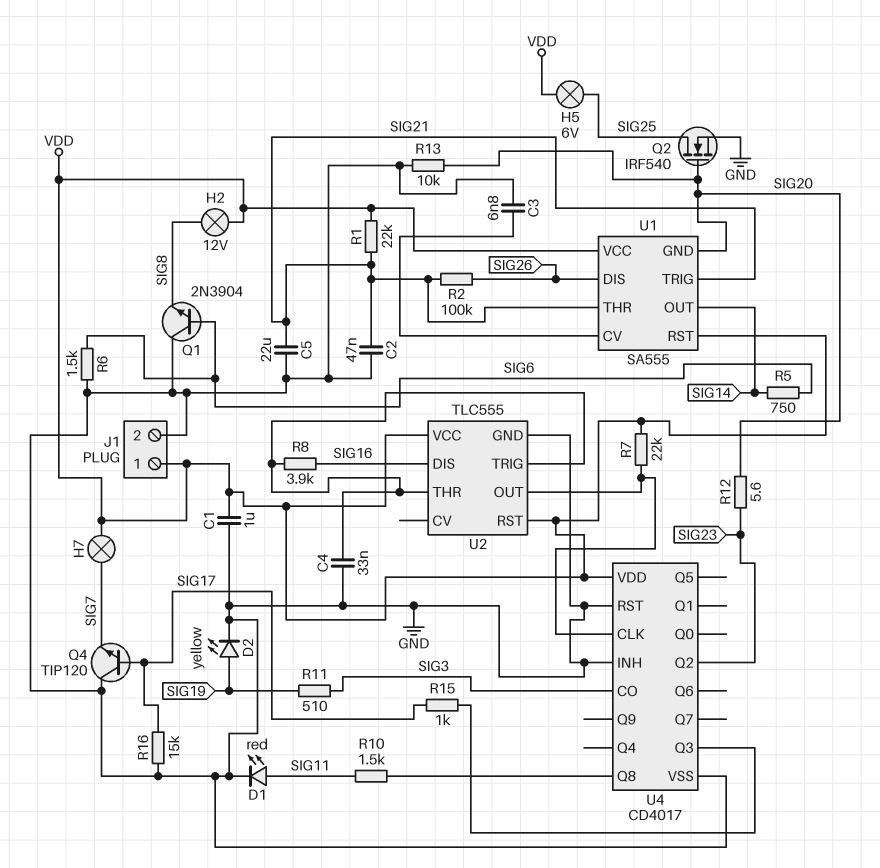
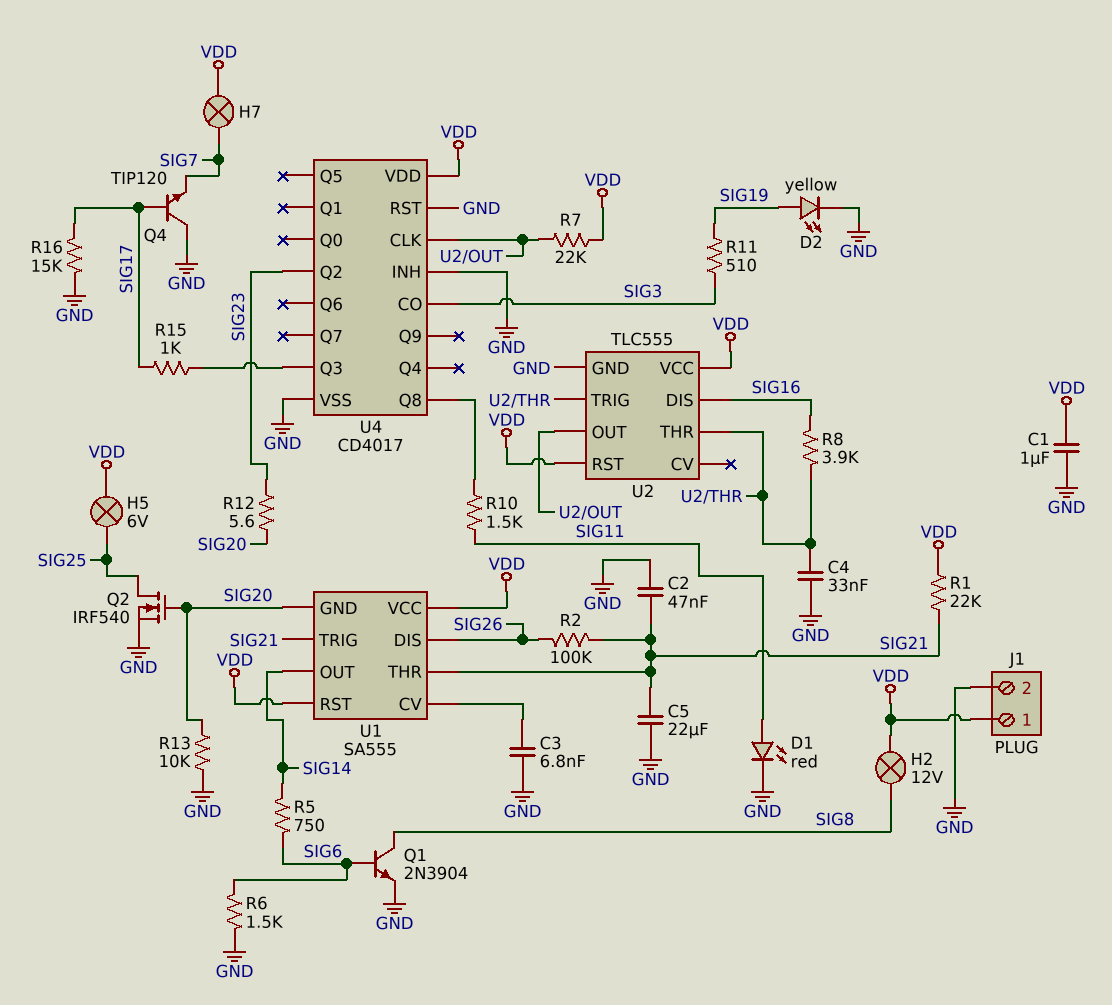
Q1: NPN 2N3904 (B SIG6, C GND, E SIG8) -> NPN 2N3904 (B SIG6, C SIG8, E GND)

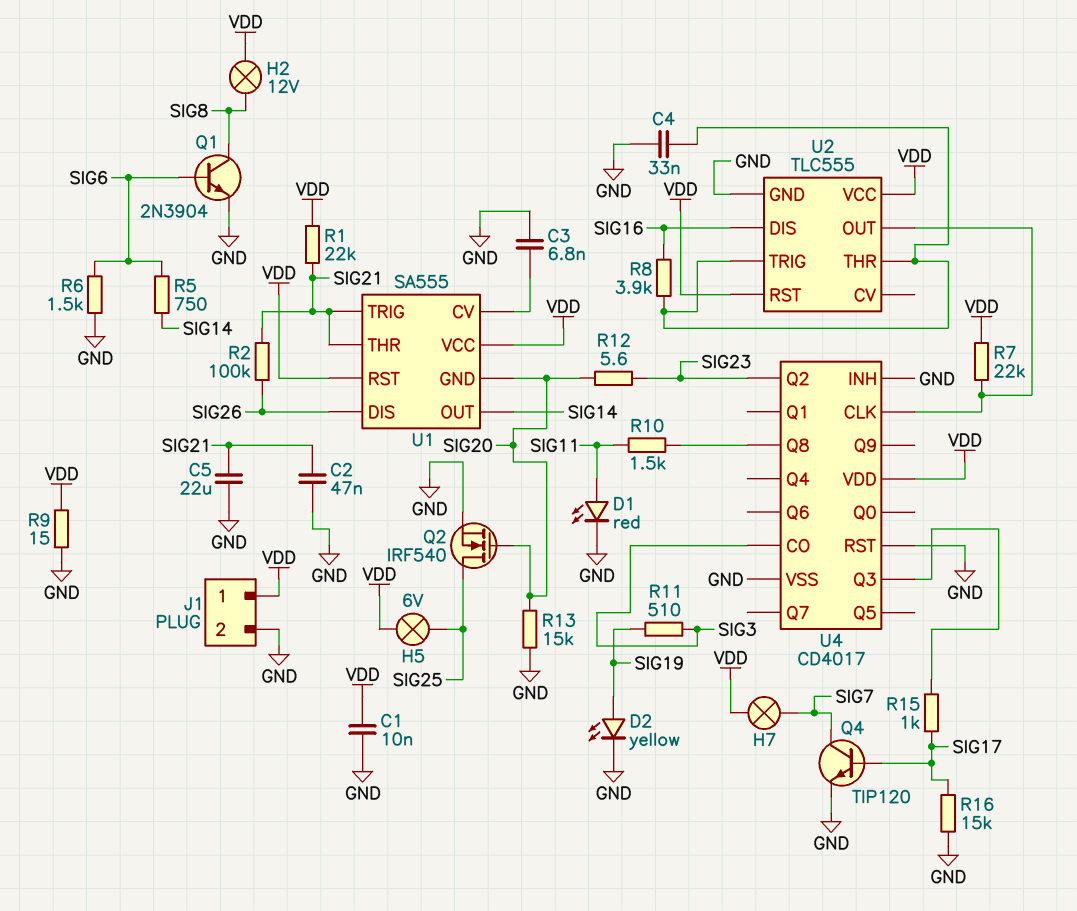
C1: 1uF (GND, VDD) -> 10nF (GND, VDD)
Q4: NPN TIP120 (B SIG17, C GND, E SIG7) -> NPN TIP120 (B SIG17, C SIG7, E GND)
R9: none -> 15 (GND, VDD)
R13: 10k (GND, SIG20) -> 15k (GND, SIG20)

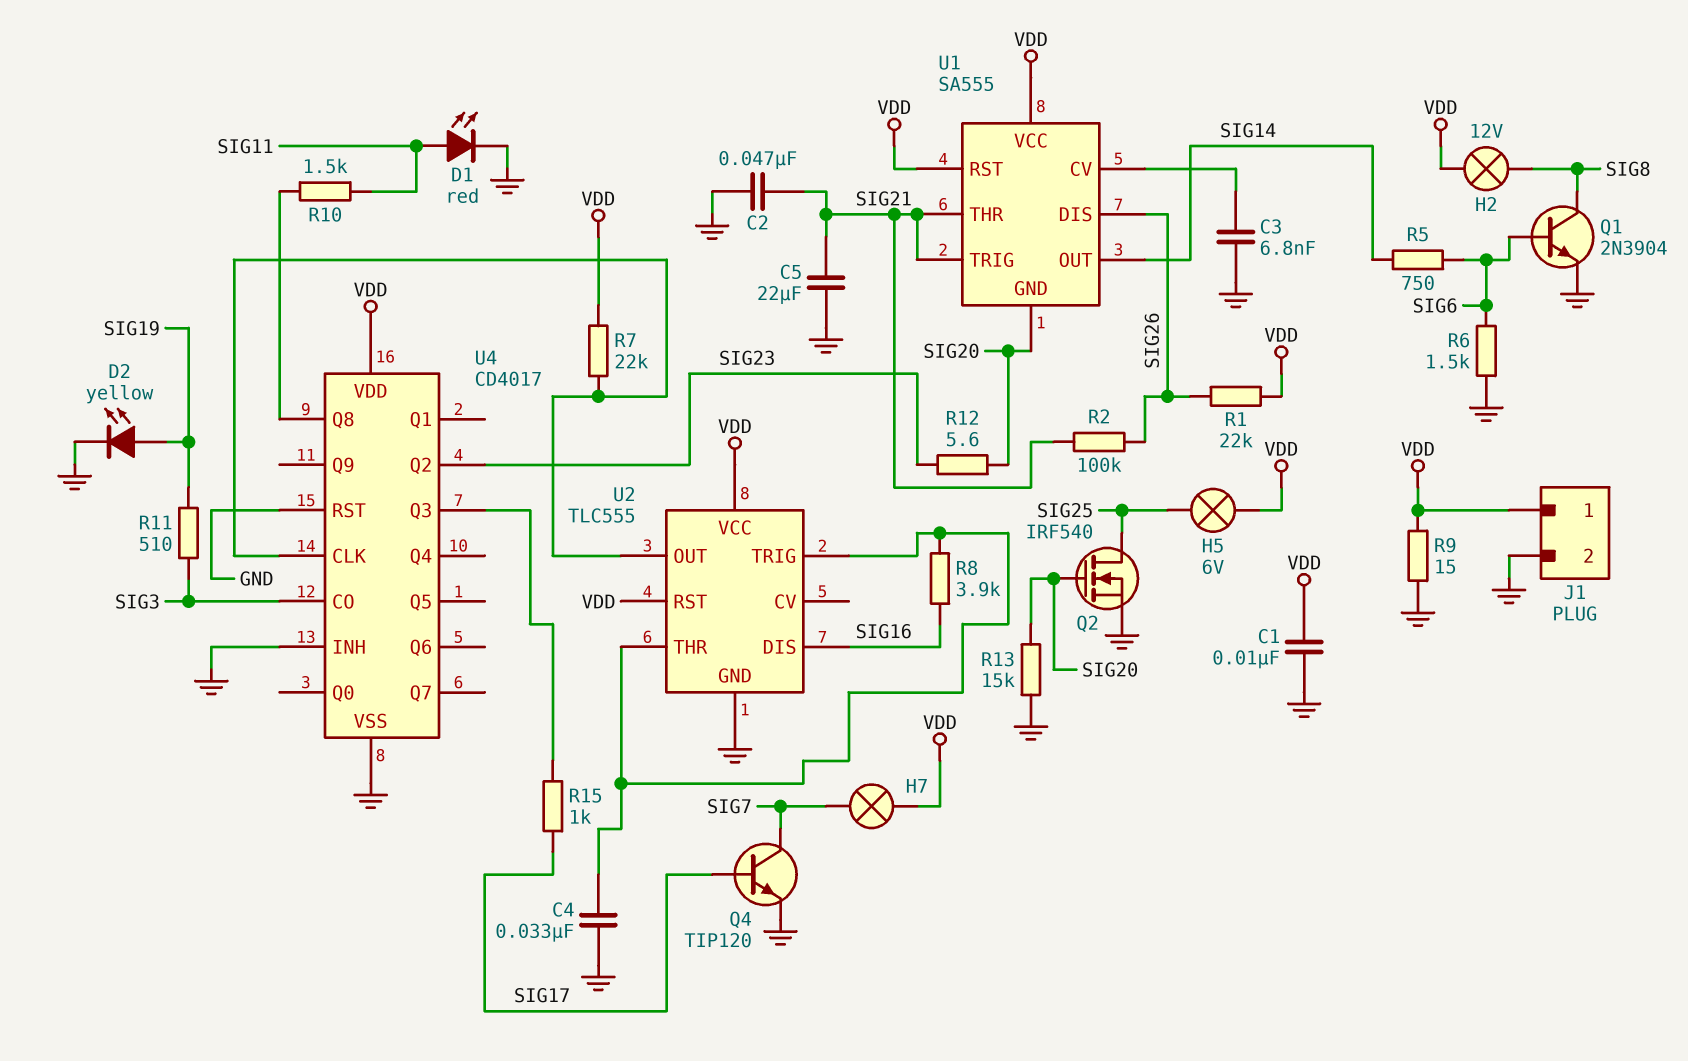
R1: 22k (SIG21, VDD) -> 22k (SIG26, VDD)
R16: 15k (GND, SIG17) -> none

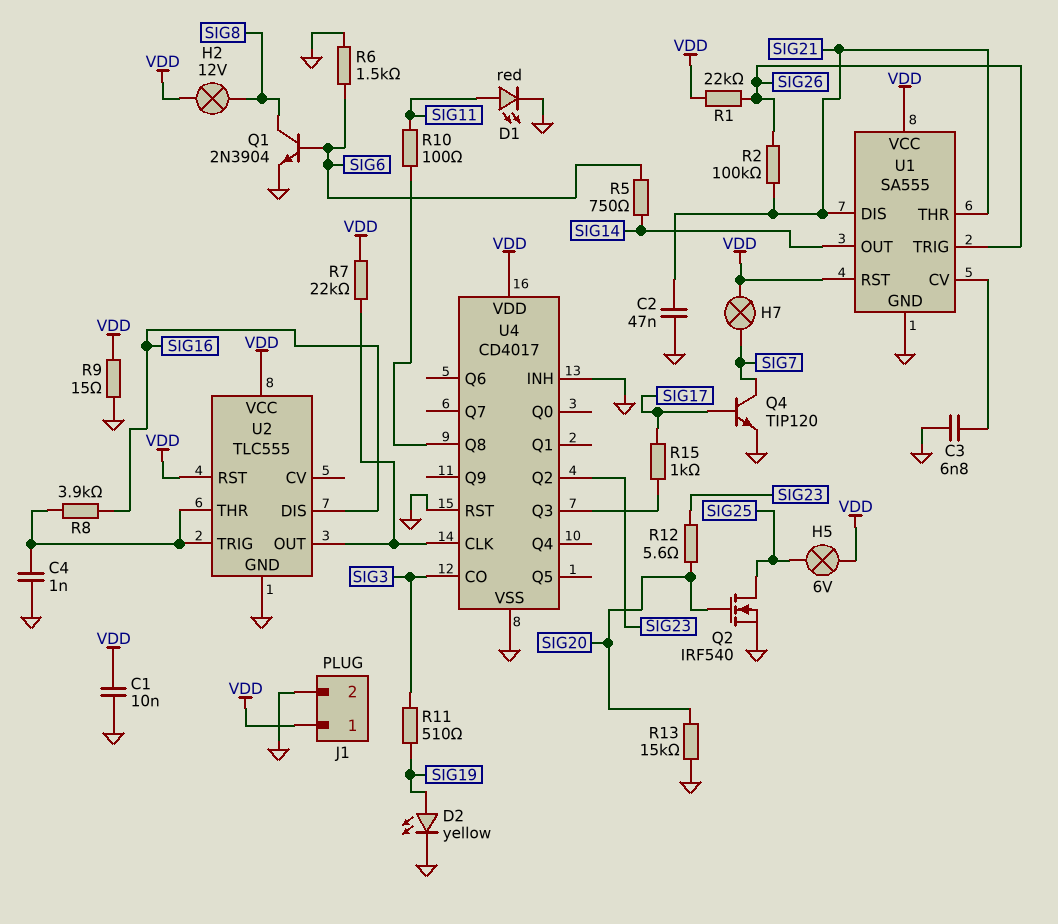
C4: 33nF (GND, U2/THR) -> 1nF (GND, U2/THR)
C5: 22uF (GND, SIG21) -> none
R10: 1.5k (SIG11, U4/Q8) -> 100 (SIG11, U4/Q8)
U1 pin DIS: SIG26 -> SIG21
U1 pin GND: SIG20 -> GND
U1 pin TRIG: SIG21 -> SIG26

